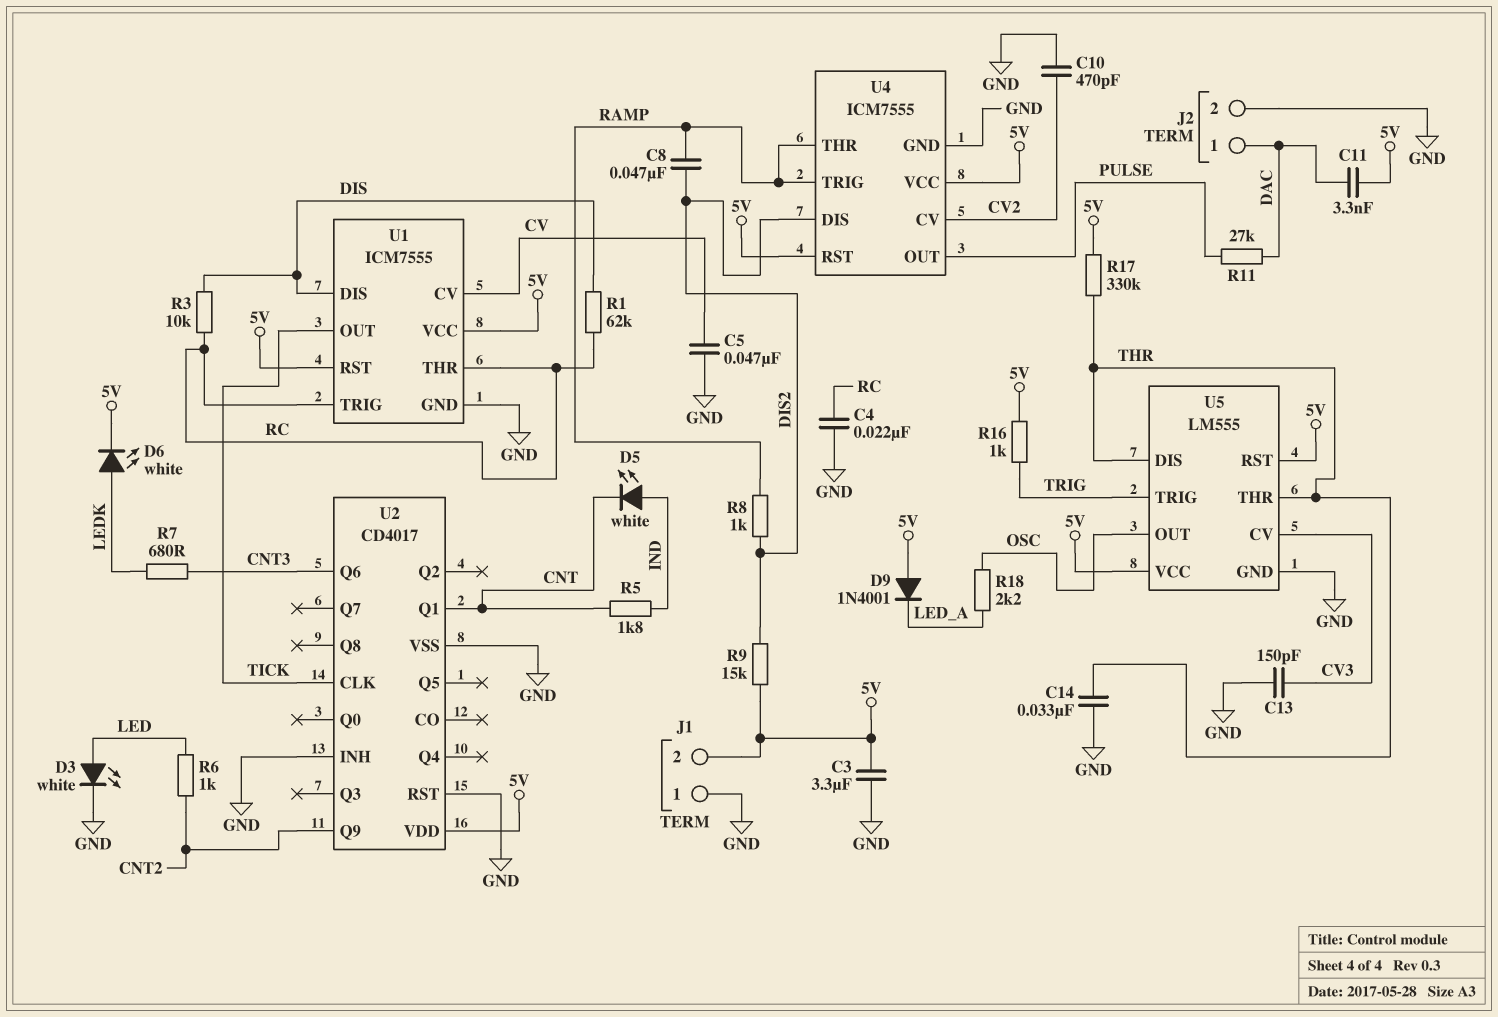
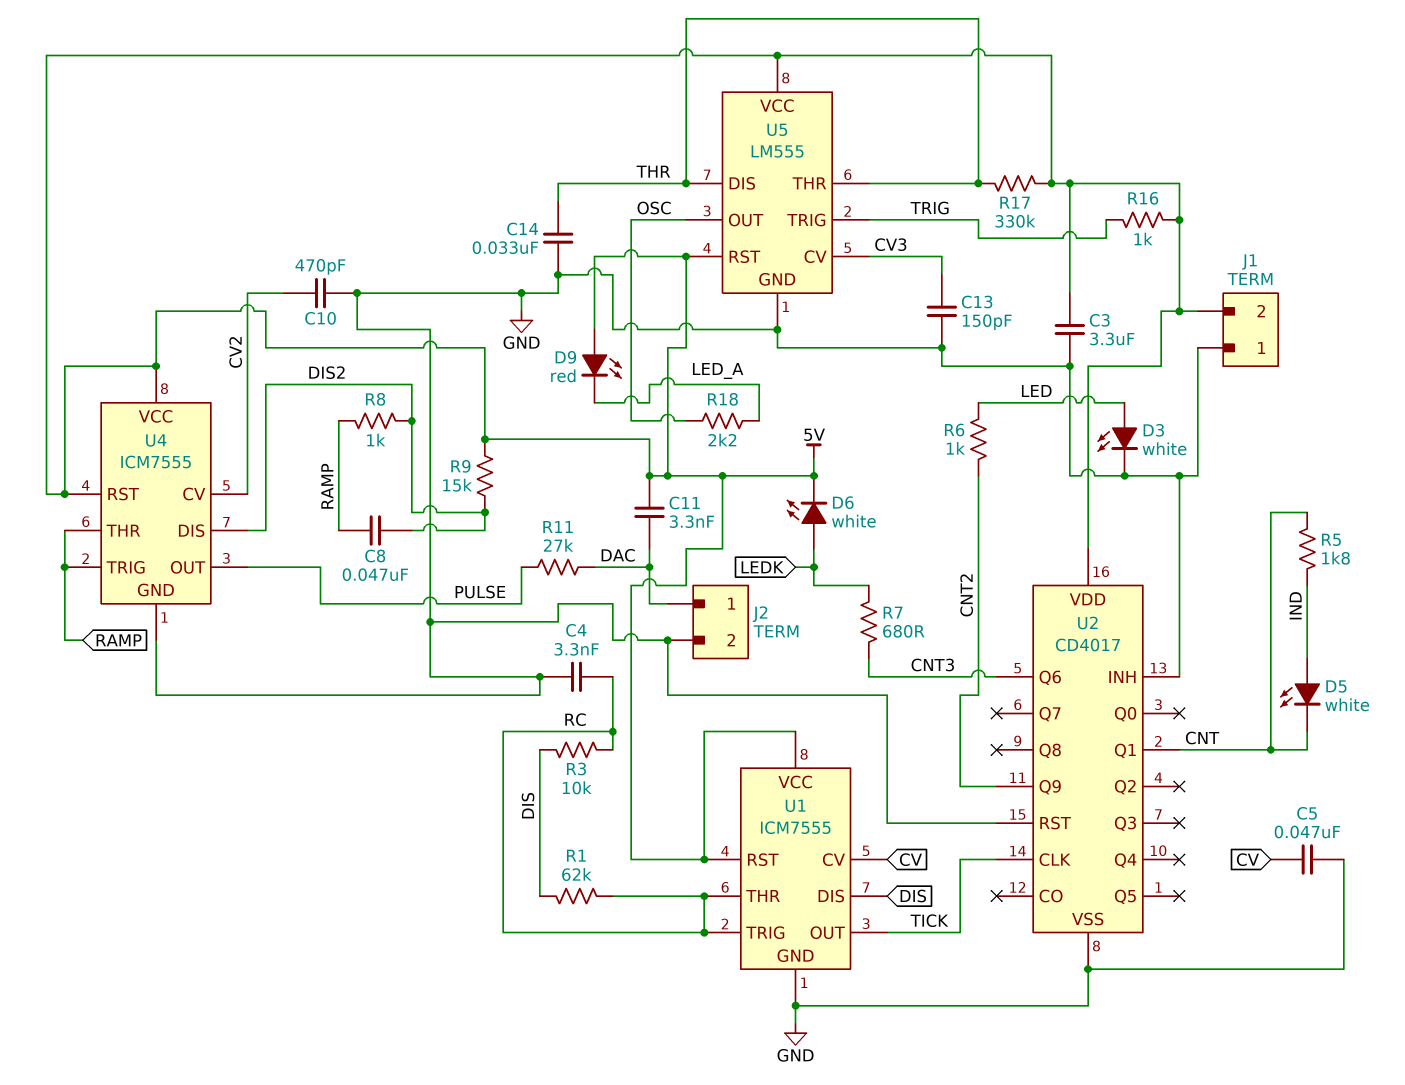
C4: 22nF (GND, RC) -> 3.3nF (GND, RC)
D9: diode 1N4001 (A 5V, K LED_A) -> LED red (A 5V, K LED_A)

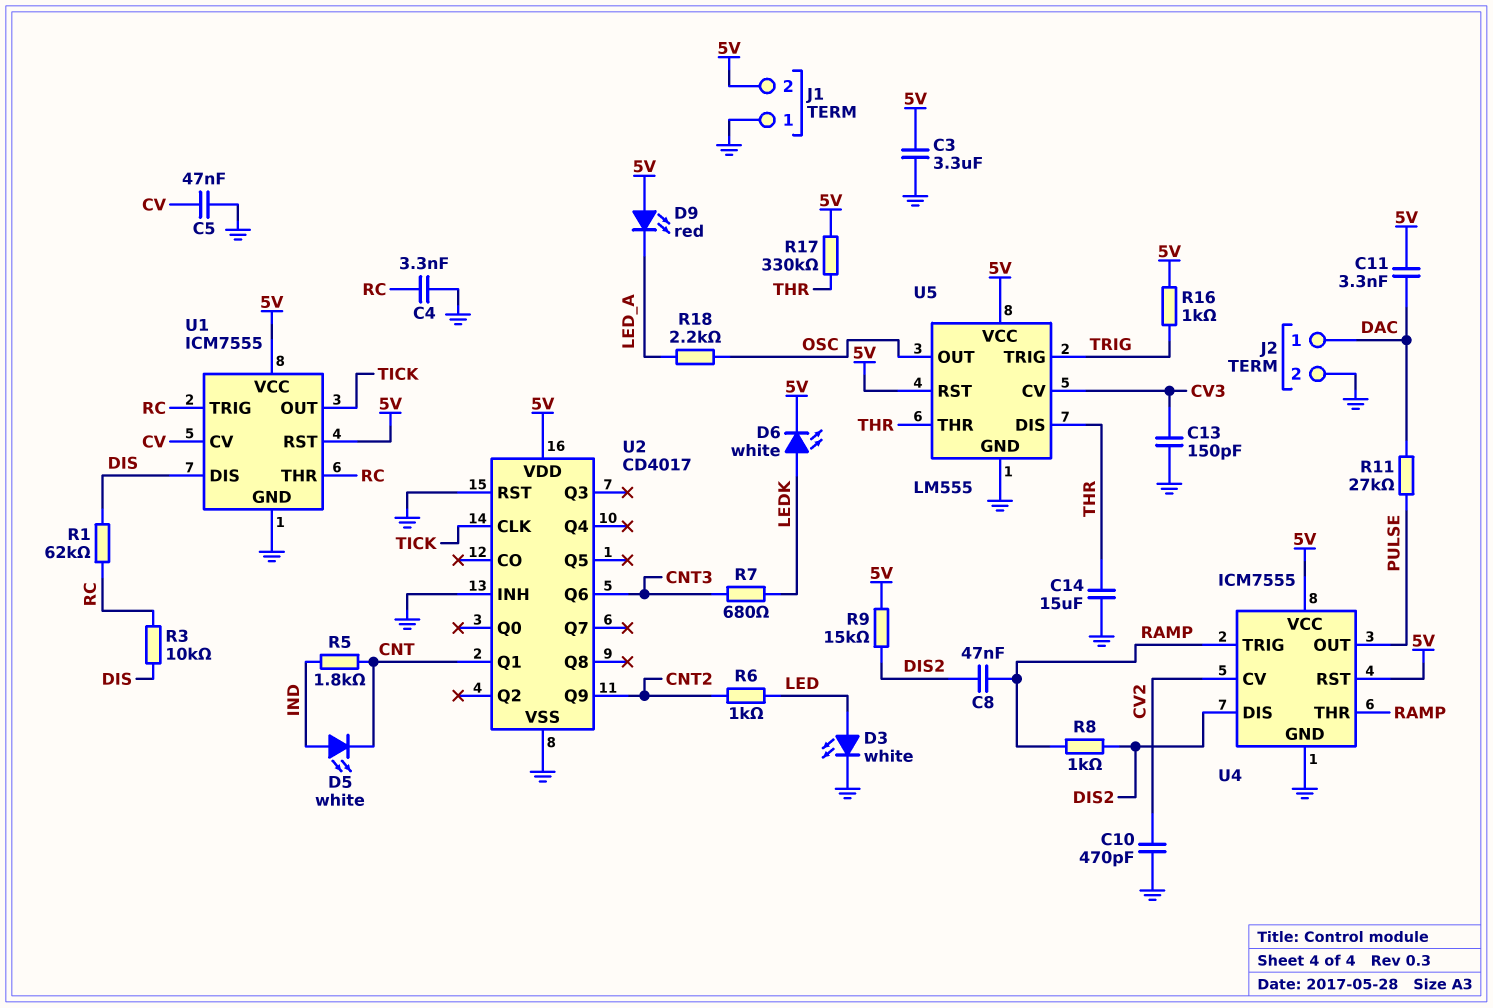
C14: 33nF (GND, THR) -> 15uF (GND, THR)

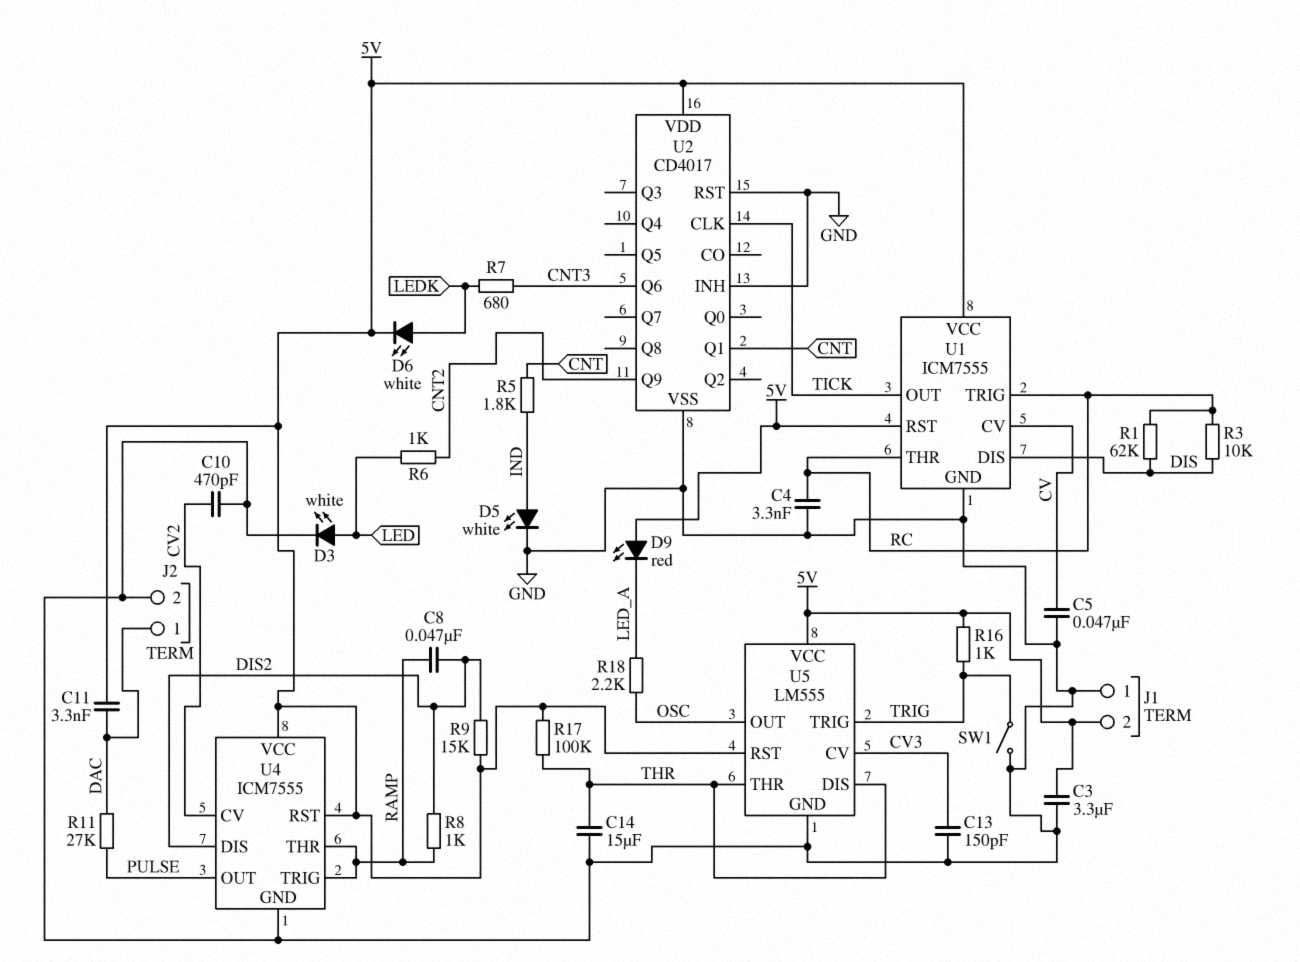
D5: LED white (A IND, K CNT) -> LED white (A IND, K GND)
R17: 330k (5V, THR) -> 100k (5V, THR)
SW1: none -> switch (GND, TRIG)

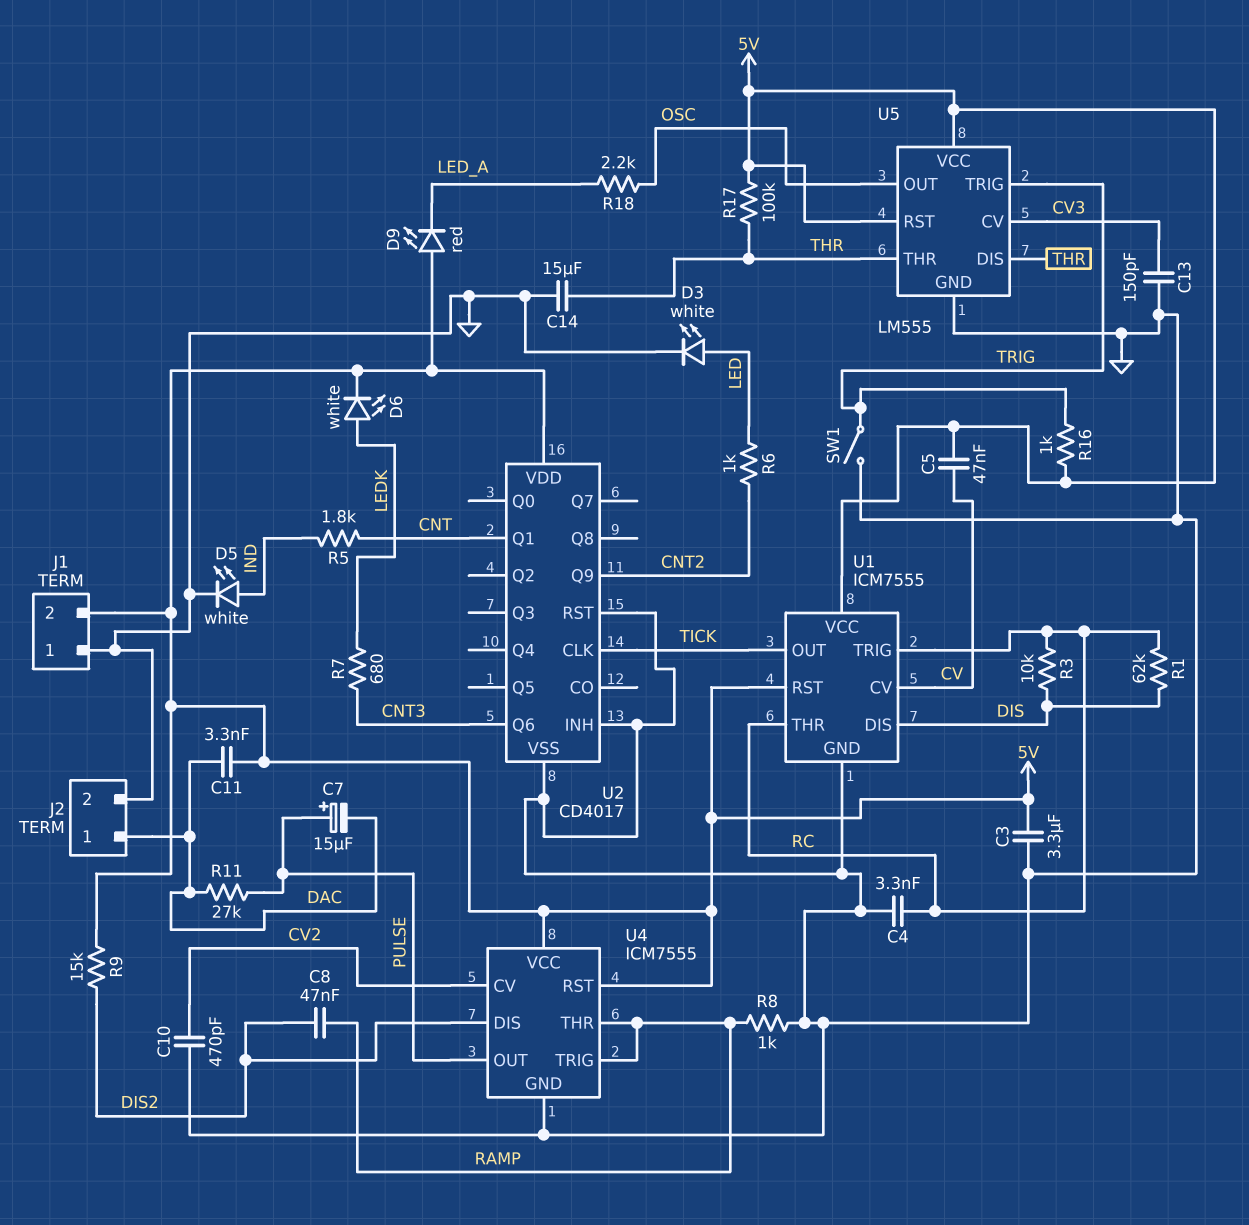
C5: 47nF (CV, GND) -> 47nF (5V, CV)
C7: none -> 15uF (plus PULSE, minus DAC)
R8: 1k (DIS2, RAMP) -> 1k (GND, RAMP)

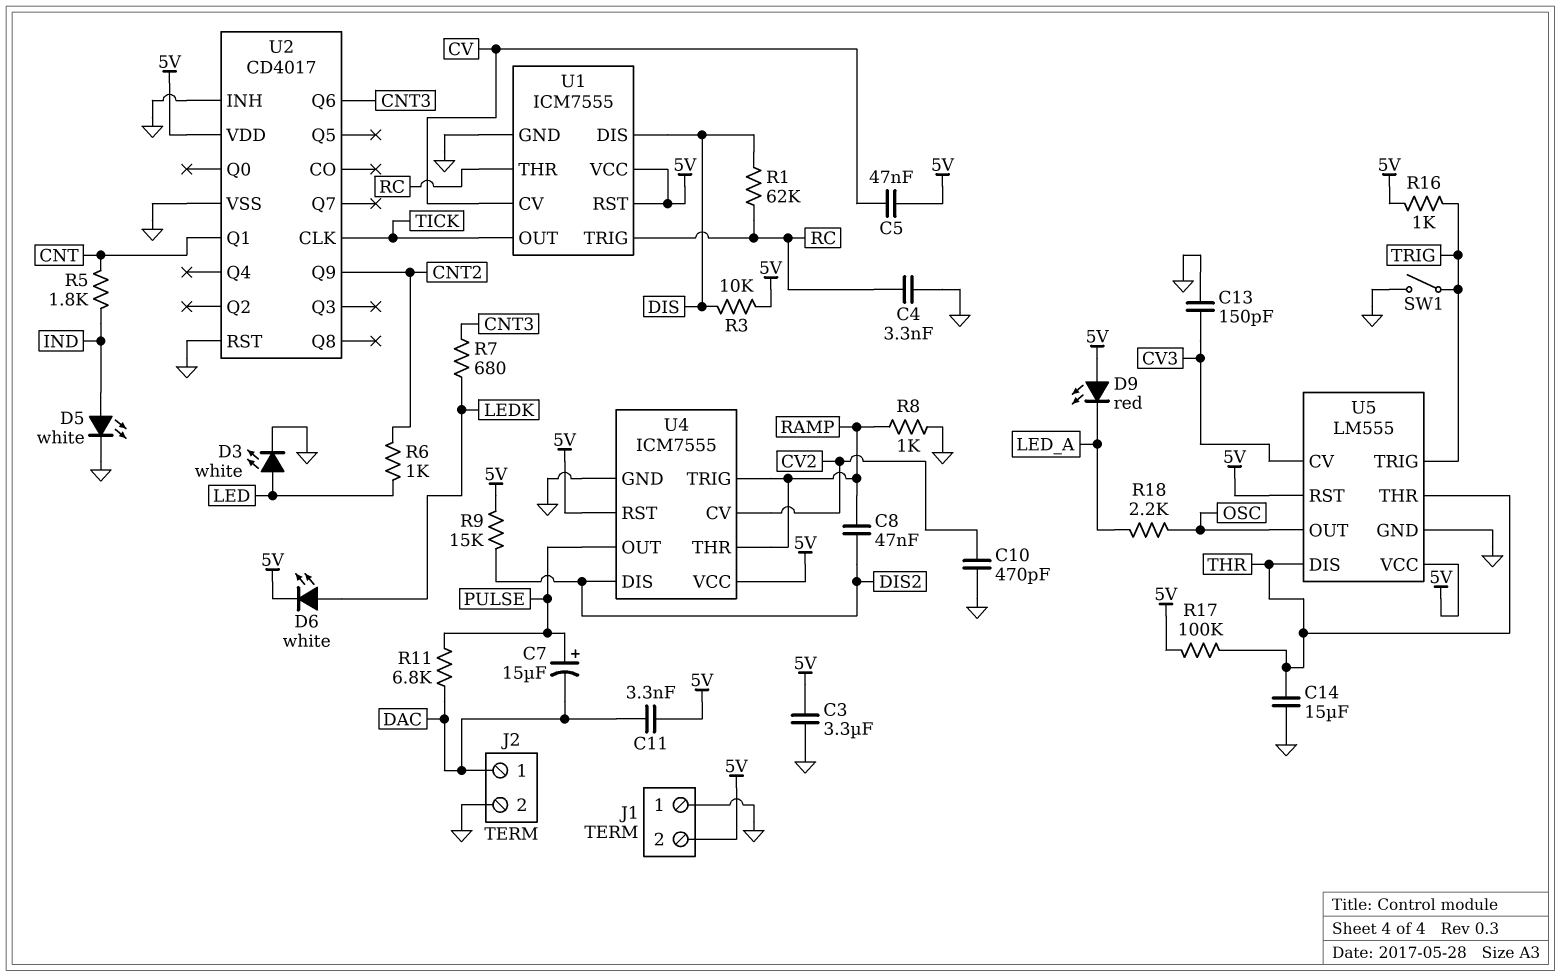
R3: 10k (DIS, RC) -> 10k (5V, DIS)
R11: 27k (DAC, PULSE) -> 6.8k (DAC, PULSE)

